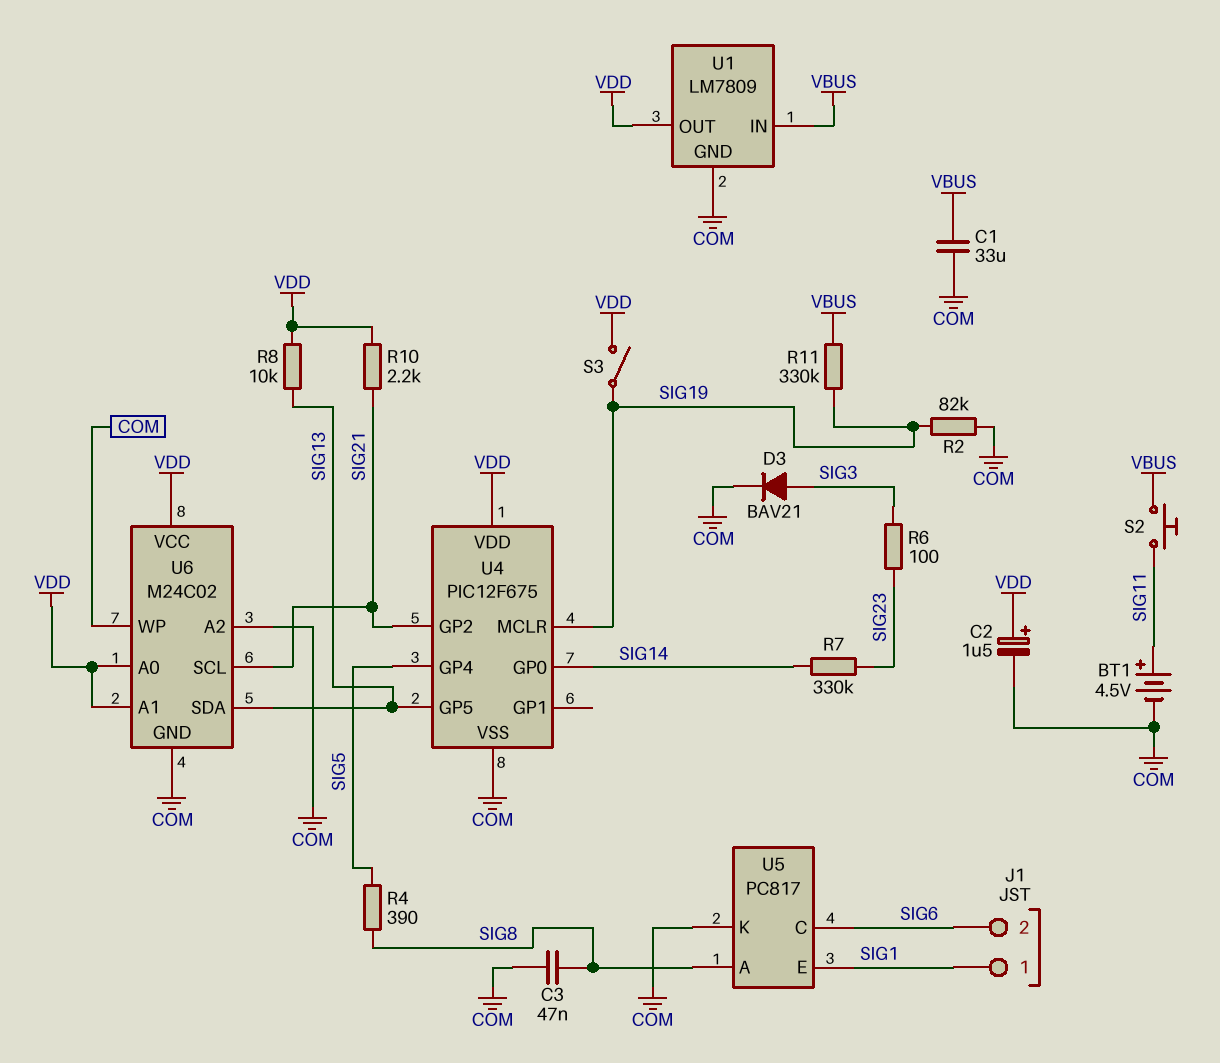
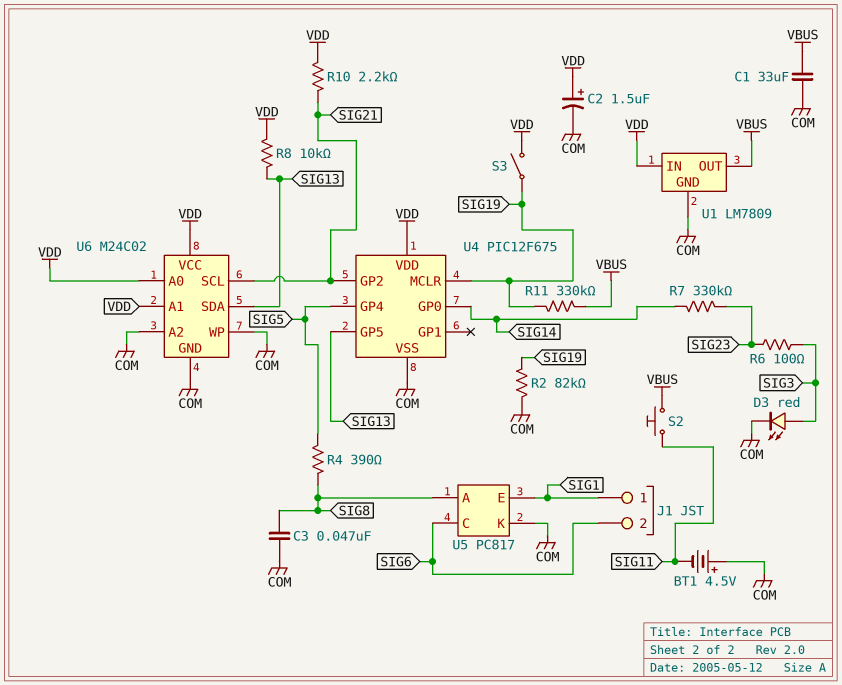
BT1: 4.5V (plus SIG11, minus COM) -> 4.5V (plus COM, minus SIG11)
D3: diode BAV21 (A SIG3, K COM) -> LED red (A SIG3, K COM)
U1 pin IN: VBUS -> VDD
U1 pin OUT: VDD -> VBUS

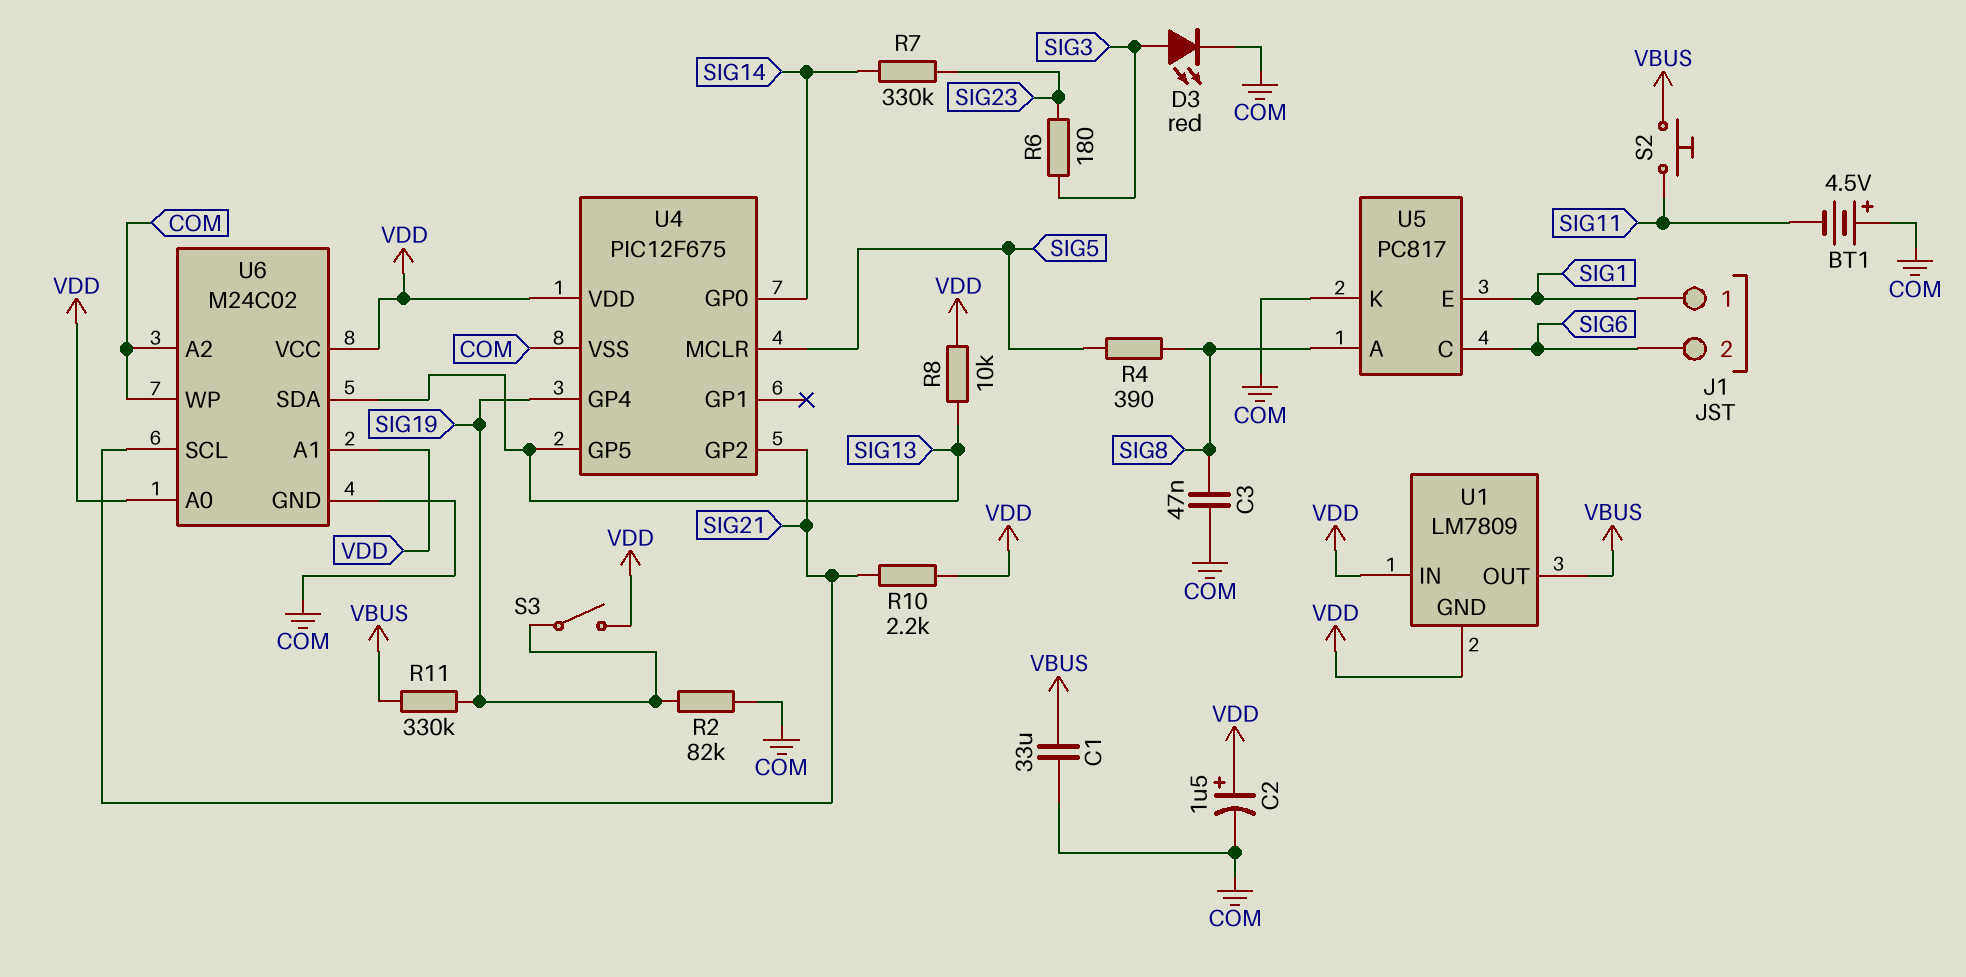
R6: 100 (SIG3, SIG23) -> 180 (SIG3, SIG23)
U1 pin GND: COM -> VDD
U4 pin GP4: SIG5 -> SIG19
U4 pin MCLR: SIG19 -> SIG5

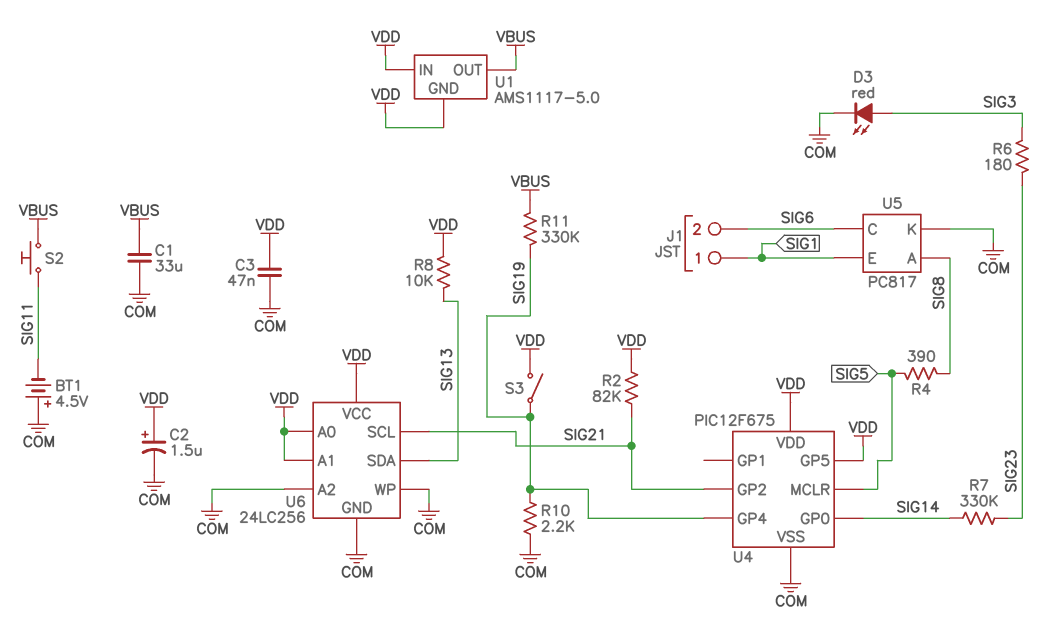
C3: 47nF (COM, SIG8) -> 47nF (COM, VDD)
R2: 82k (COM, SIG19) -> 82k (SIG21, VDD)
R10: 2.2k (SIG21, VDD) -> 2.2k (COM, SIG19)
U1: LM7809 -> AMS1117-5.0
U4 pin GP5: SIG13 -> VDD
U6: M24C02 -> 24LC256

